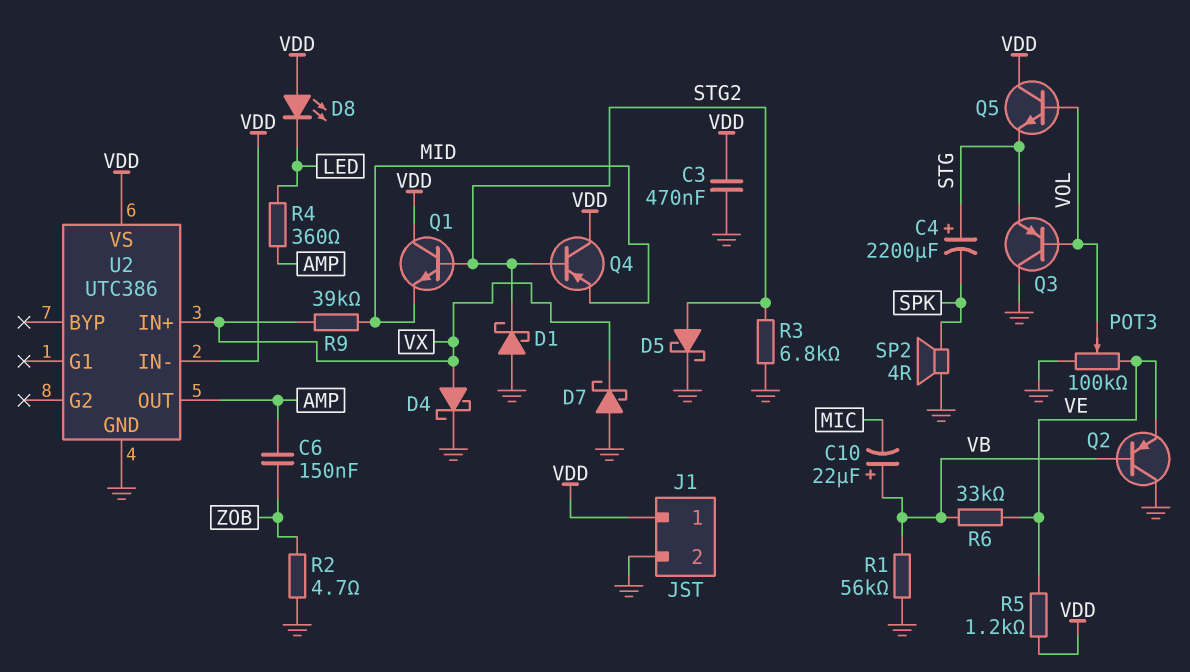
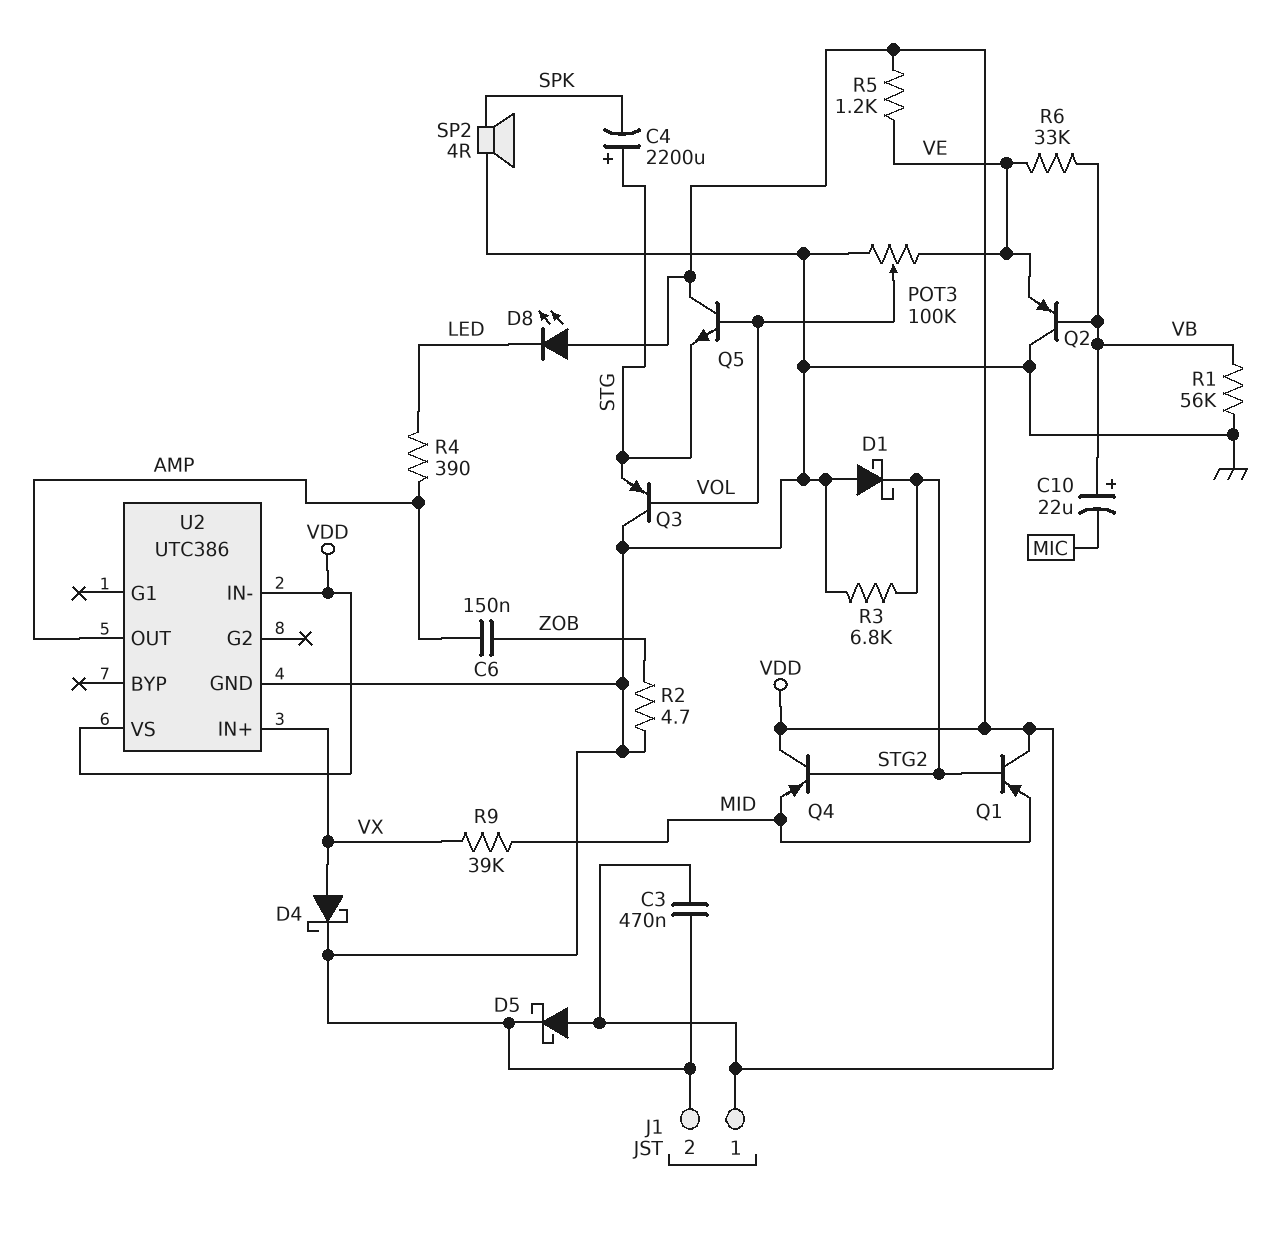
D5: schottky (A STG2, K GND) -> schottky (A VDD, K GND)
D7: schottky (A GND, K VX) -> none
Q1: NPN (B STG2, C VDD, E MID) -> PNP (B STG2, C VDD, E MID)
R4: 360 (AMP, LED) -> 390 (AMP, LED)

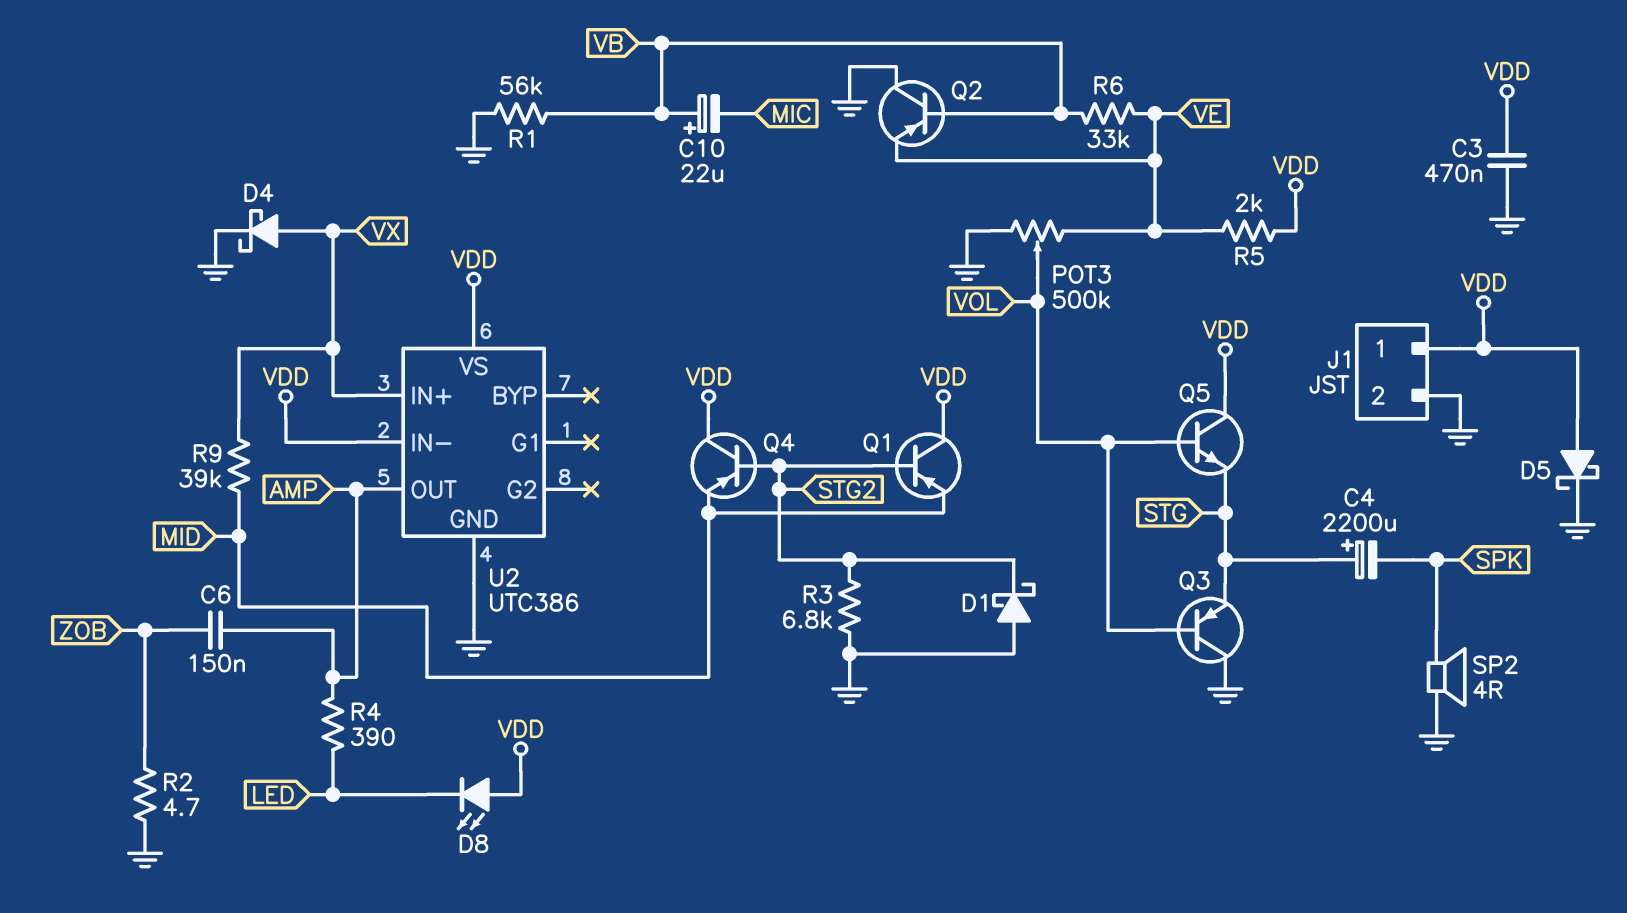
POT3: 100k (GND, VE, wiper VOL) -> 500k (GND, VE, wiper VOL)
R5: 1.2k (VDD, VE) -> 2k (VDD, VE)

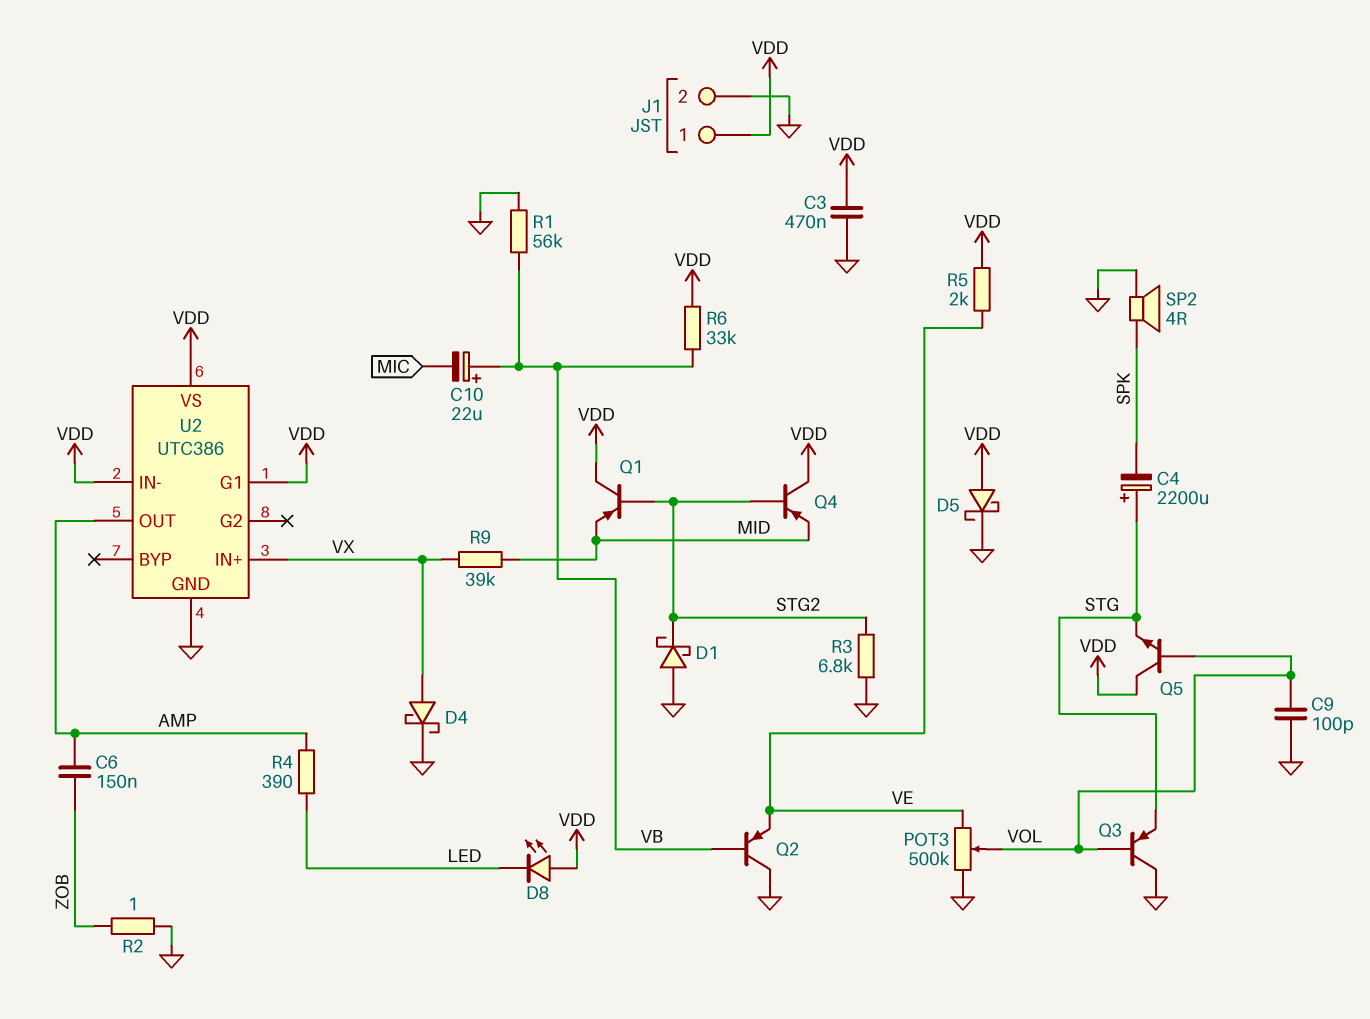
C9: none -> 100pF (GND, VOL)
R2: 4.7 (GND, ZOB) -> 1 (GND, ZOB)
R6: 33k (VB, VE) -> 33k (VB, VDD)
U2 pin G1: none -> VDD

